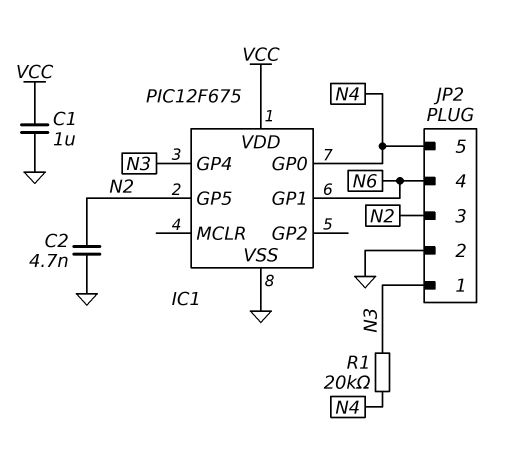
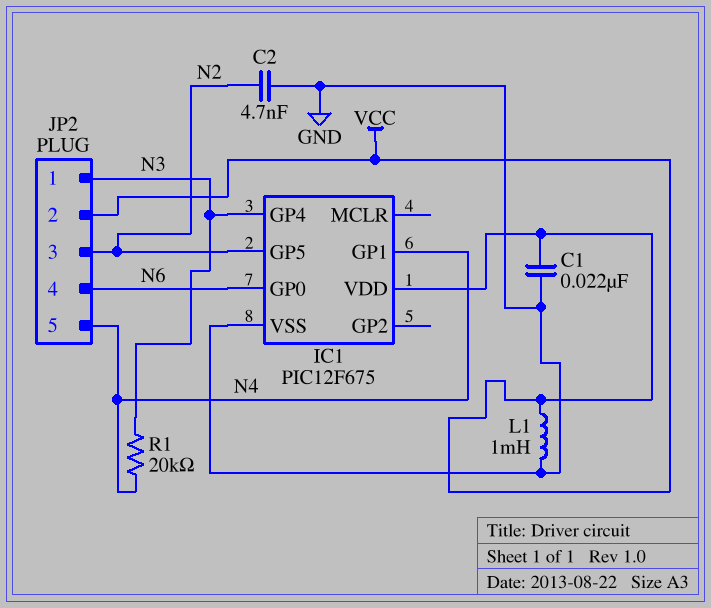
C1: 1uF (GND, VCC) -> 22nF (GND, VCC)
IC1 pin GP0: N4 -> N6
IC1 pin GP1: N6 -> N4
JP2 pin 2: GND -> VCC
L1: none -> 1mH (GND, VCC)

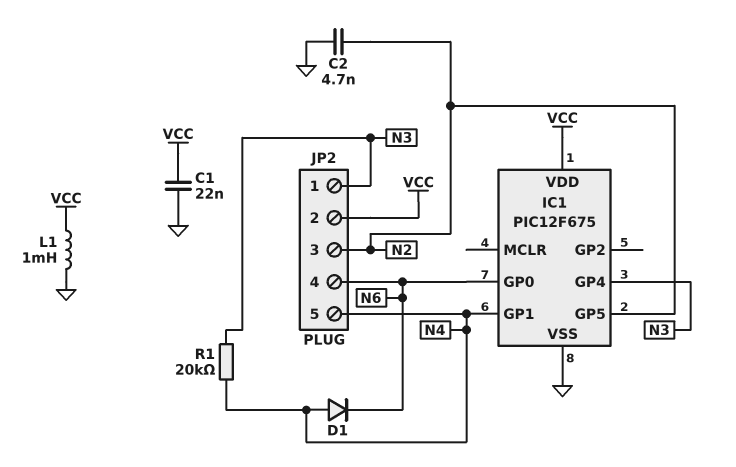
D1: none -> diode (A N4, K N6)

